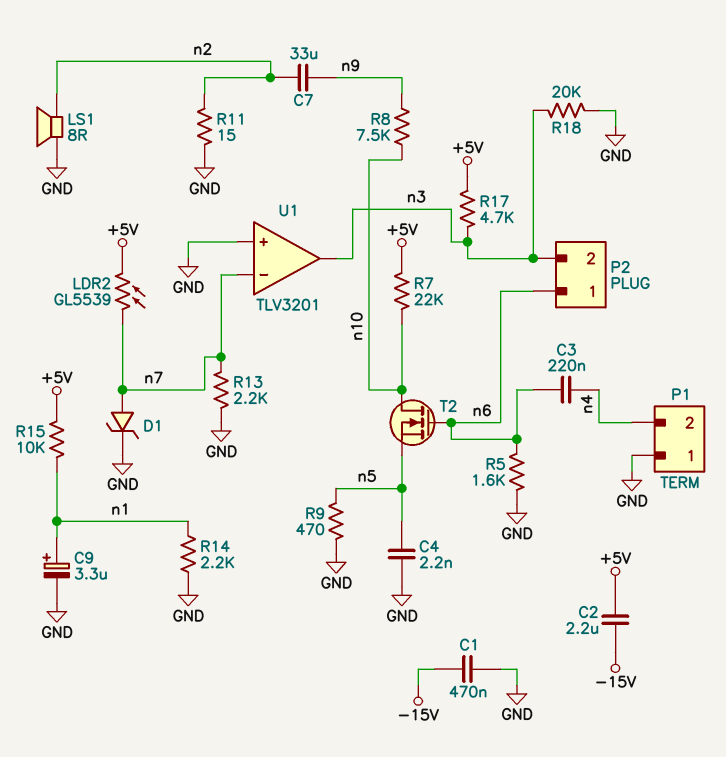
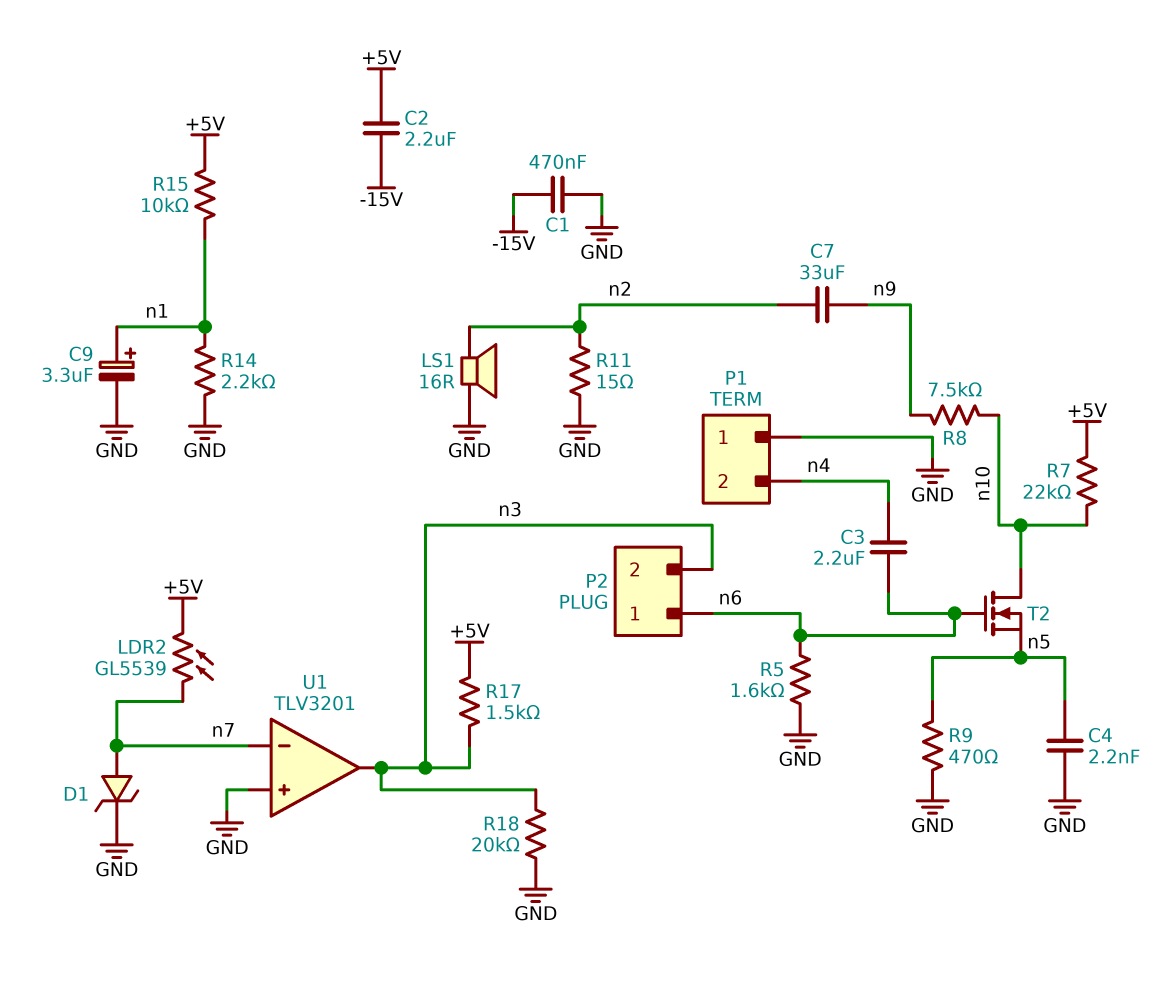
C3: 220nF (n4, n6) -> 2.2uF (n4, n6)
LS1: speaker 8R (GND, n2) -> speaker 16R (GND, n2)
R13: 2.2k (GND, n7) -> none
R17: 4.7k (+5V, n3) -> 1.5k (+5V, n3)

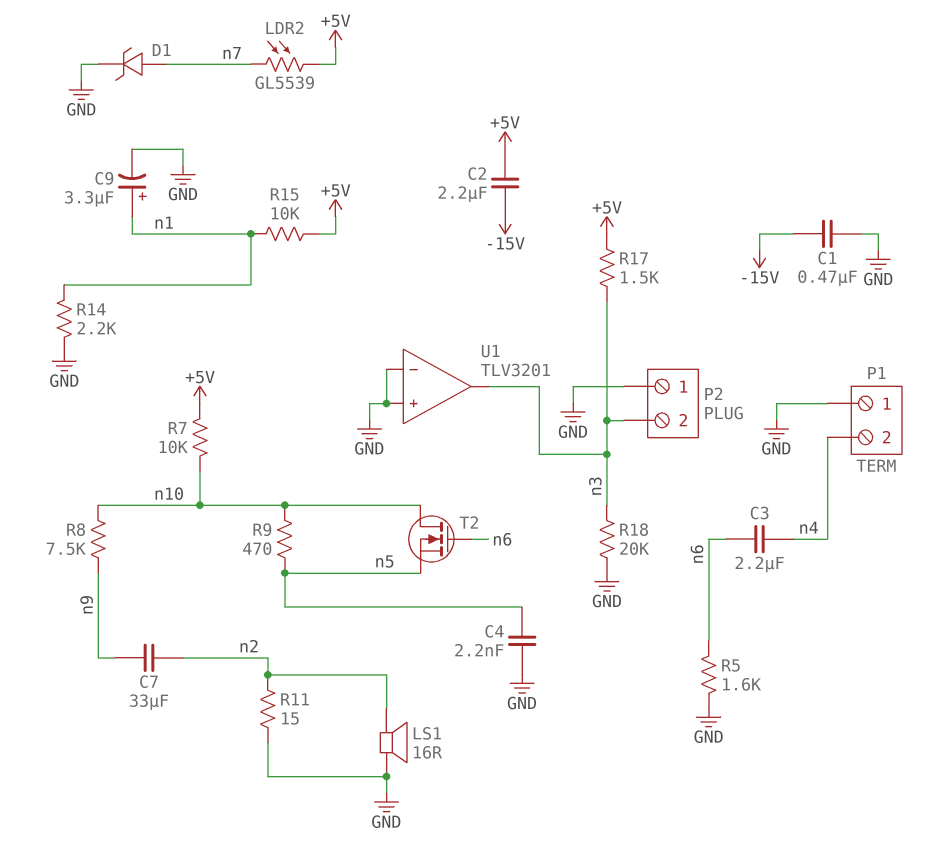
P2 pin 1: n6 -> GND
R7: 22k (+5V, n10) -> 10k (+5V, n10)
R9: 470 (GND, n5) -> 470 (n5, n10)
U1 pin in-: n7 -> GND

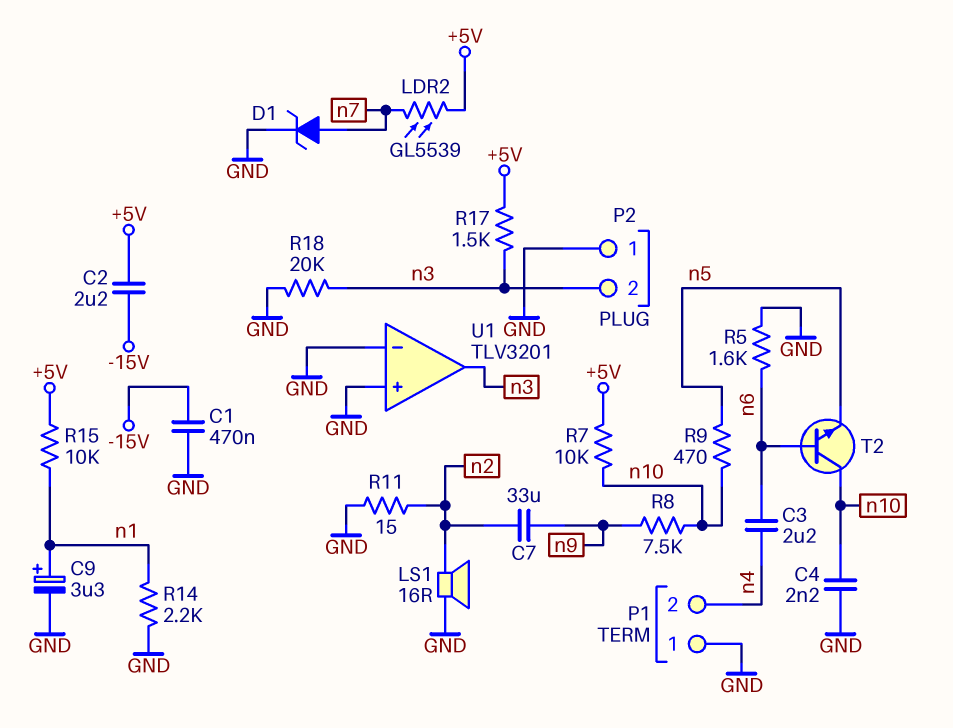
C4: 2.2nF (GND, n5) -> 2.2nF (GND, n10)
T2: NMOS (G n6, D n10, S n5) -> NPN (B n6, C n10, E n5)

